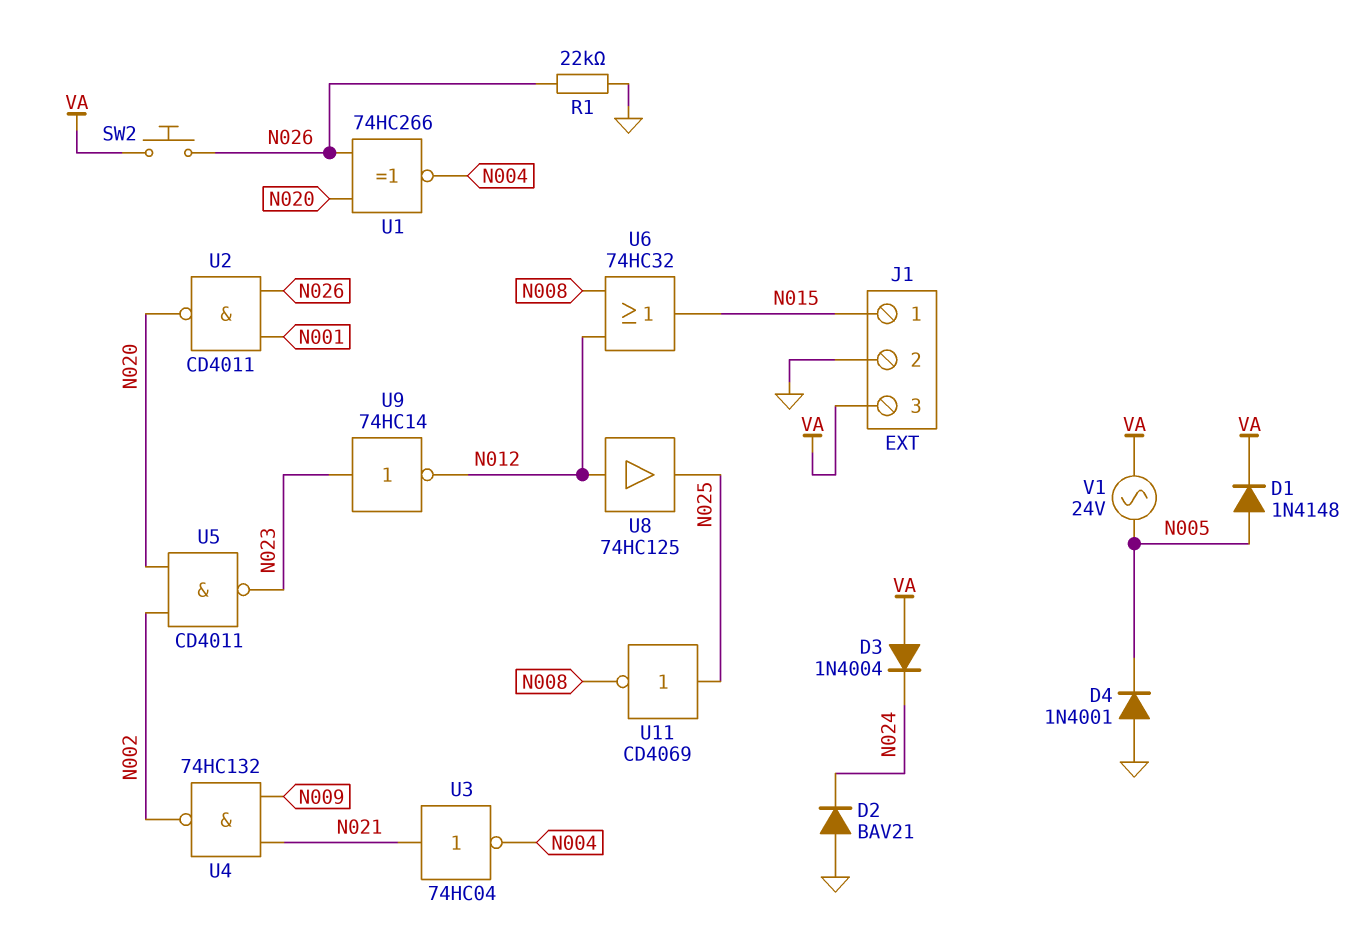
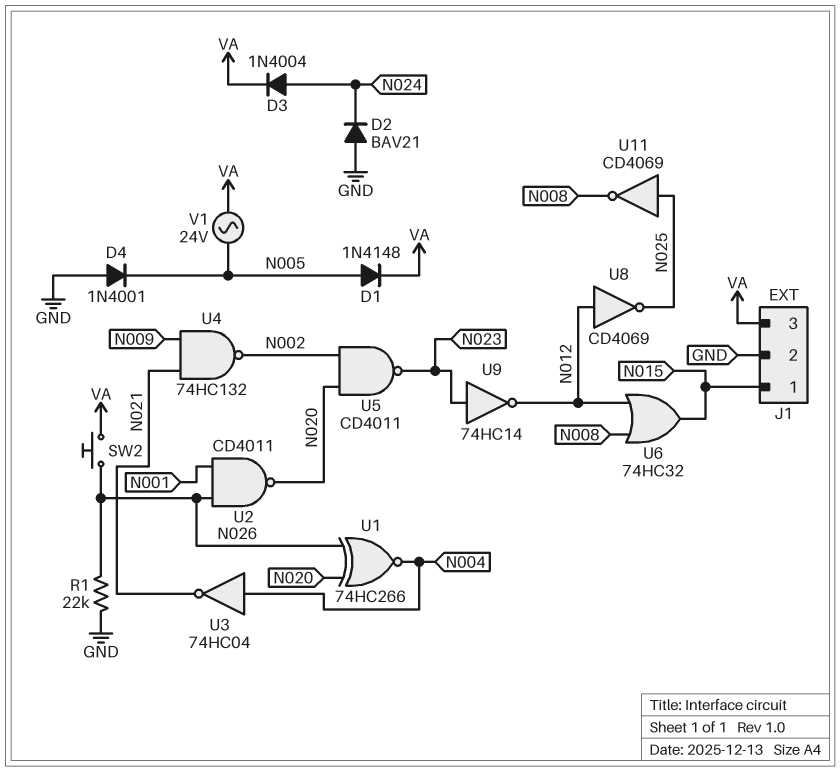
D3: diode 1N4004 (A VA, K N024) -> diode 1N4004 (A N024, K VA)
U3: NOT 74HC04 (in N021, out N004) -> NOT 74HC04 (in N004, out N021)
U8: buffer 74HC125 (in N012, out N025) -> NOT CD4069 (in N012, out N025)

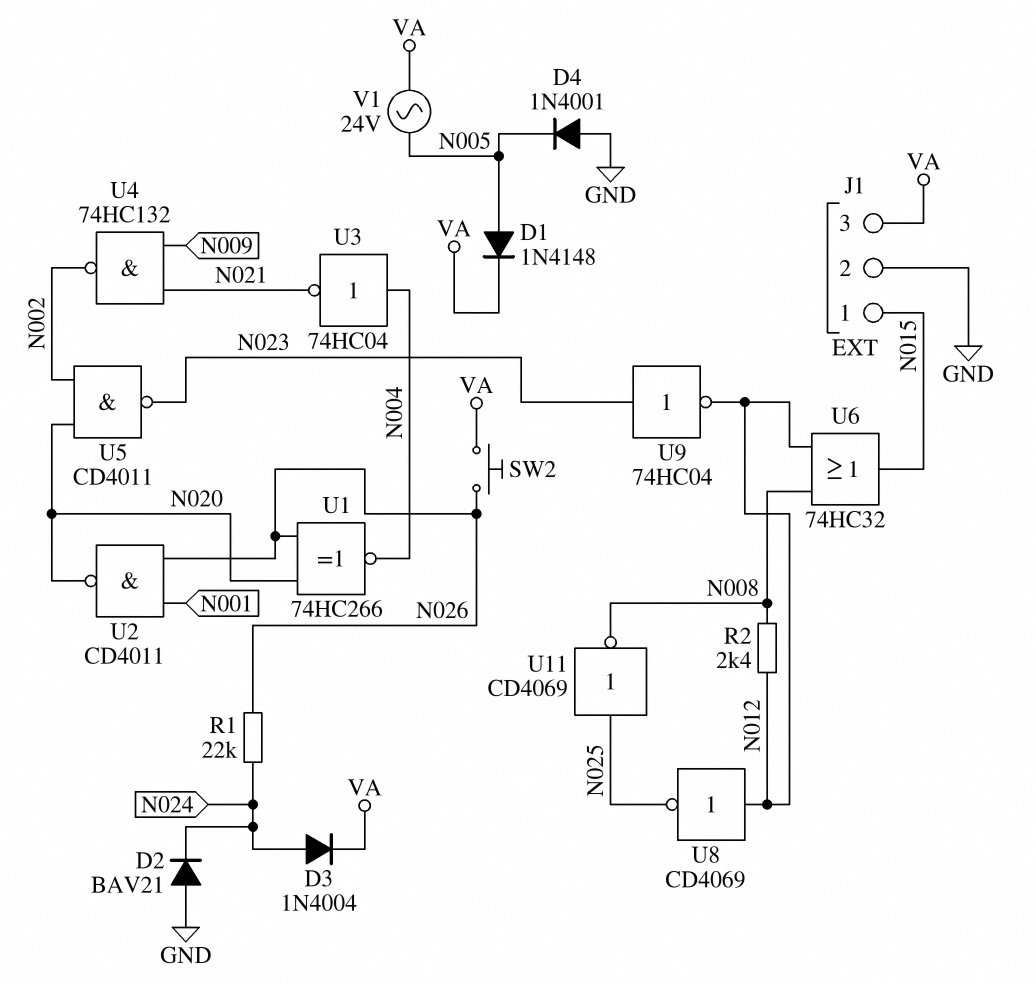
R1: 22k (GND, N026) -> 22k (N024, N026)
R2: none -> 2.4k (N008, N012)
U9: NOT 74HC14 (in N023, out N012) -> NOT 74HC04 (in N023, out N012)

